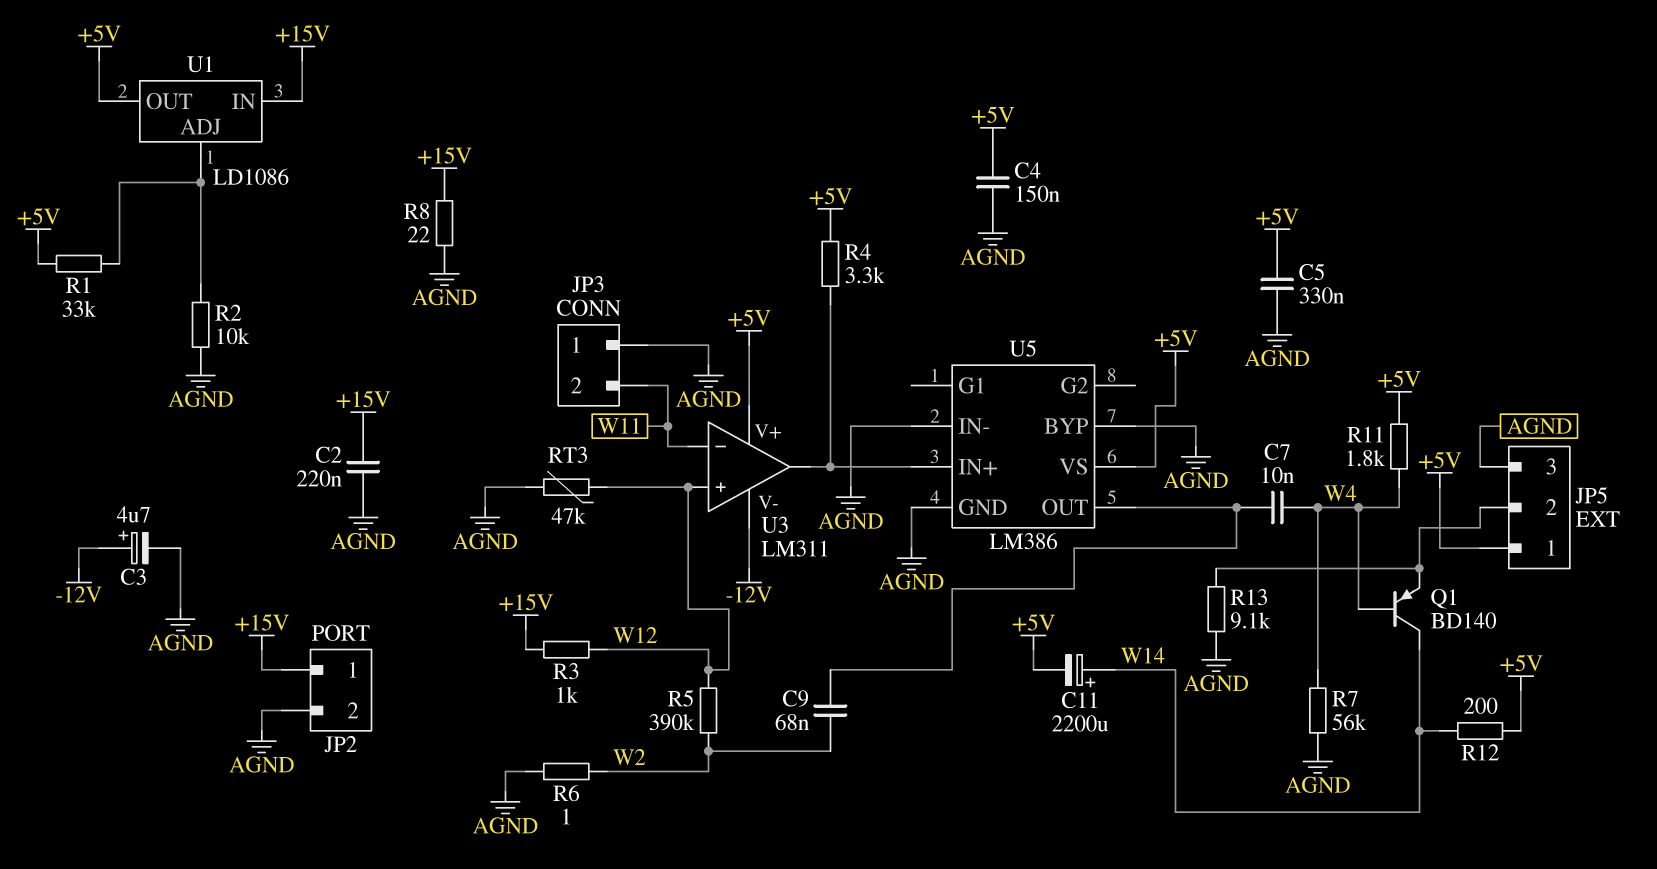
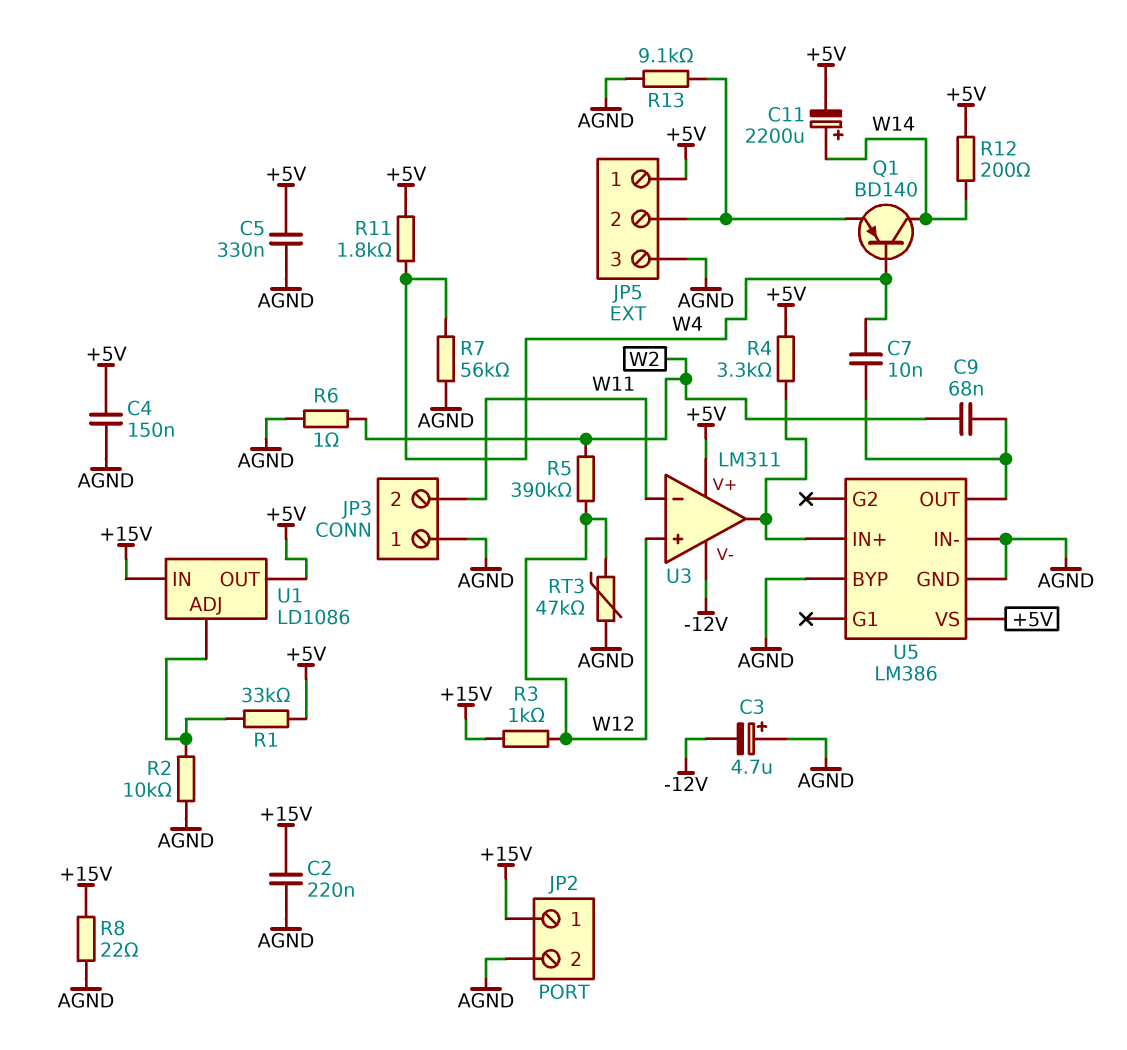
C3: 4.7uF (plus -12V, minus AGND) -> 4.7uF (plus AGND, minus -12V)

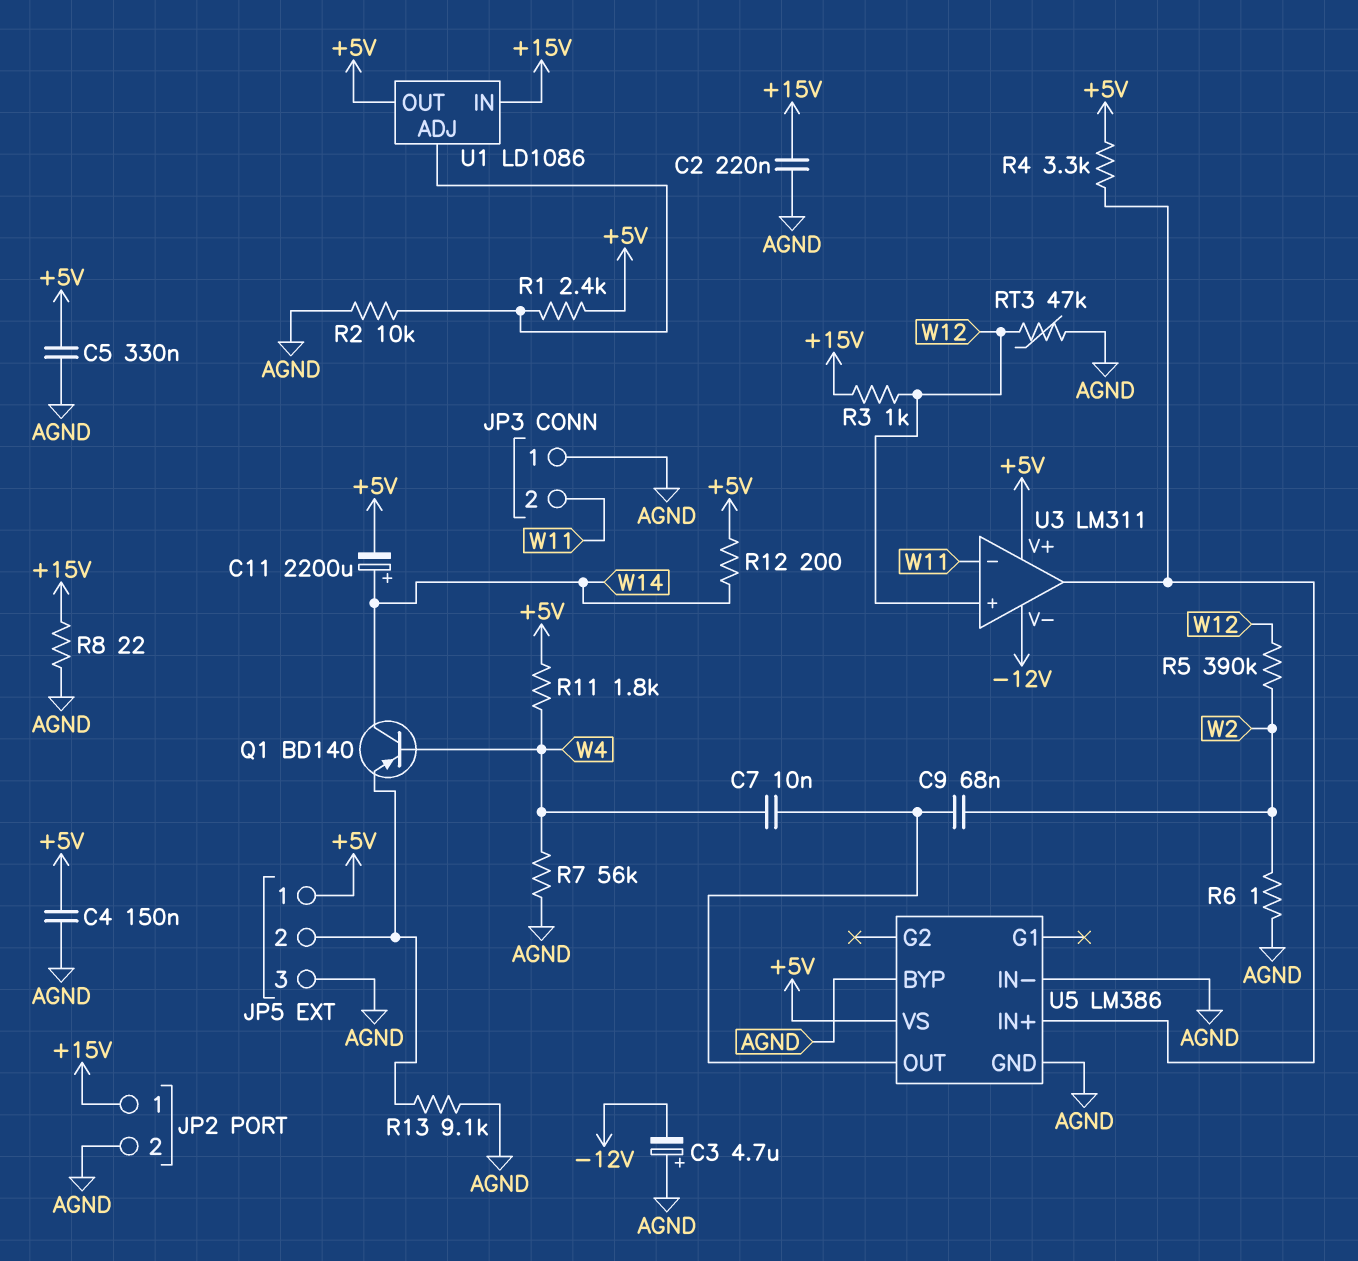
R1: 33k (+5V, U1/ADJ) -> 2.4k (+5V, U1/ADJ)

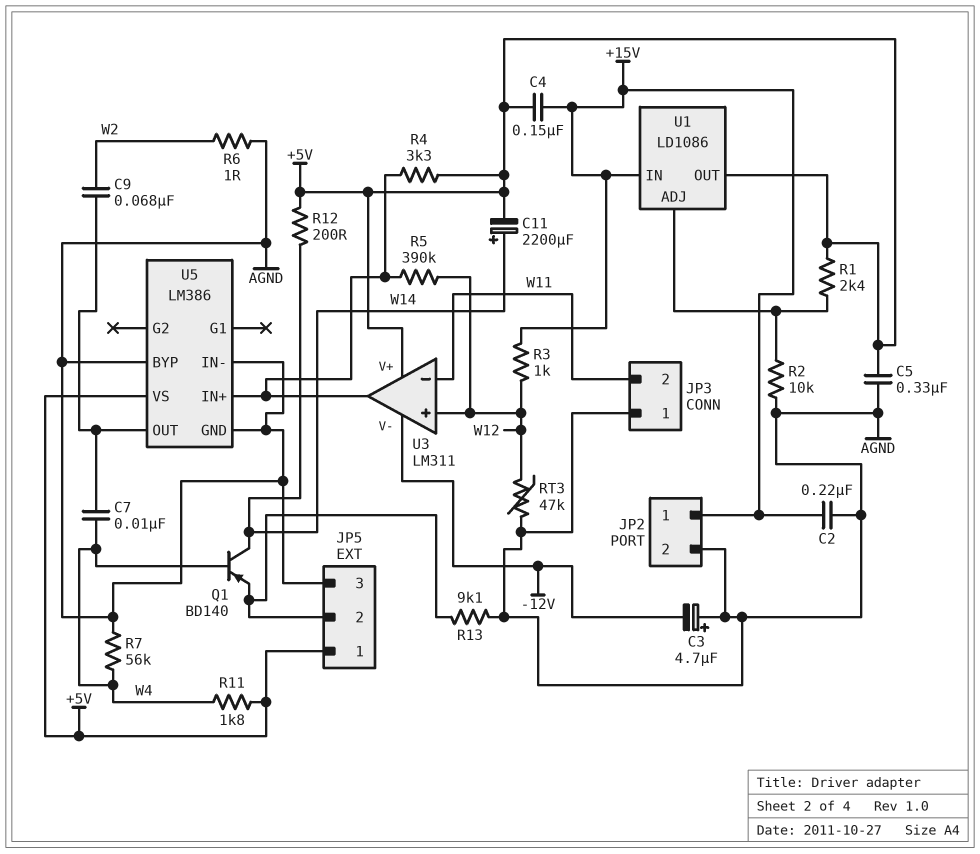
C4: 150nF (+5V, AGND) -> 150nF (+5V, +15V)
R5: 390k (W2, W12) -> 390k (U3/out, W12)
R8: 22 (+15V, AGND) -> none

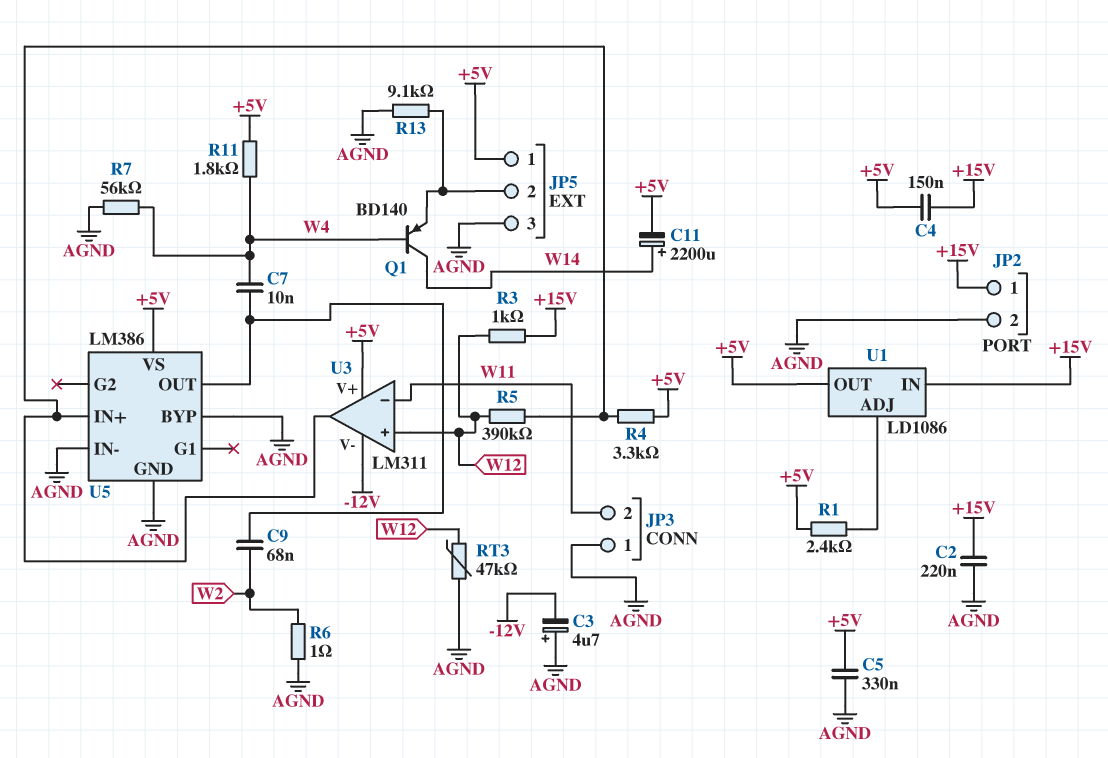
R2: 10k (AGND, U1/ADJ) -> none
R12: 200 (+5V, W14) -> none

